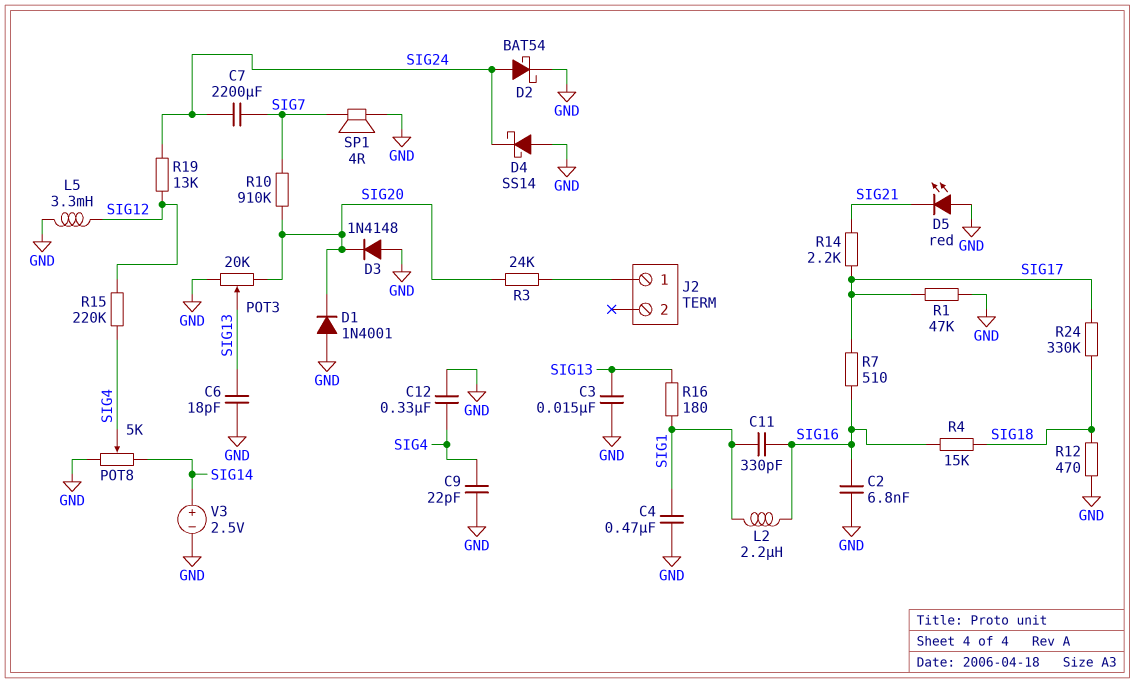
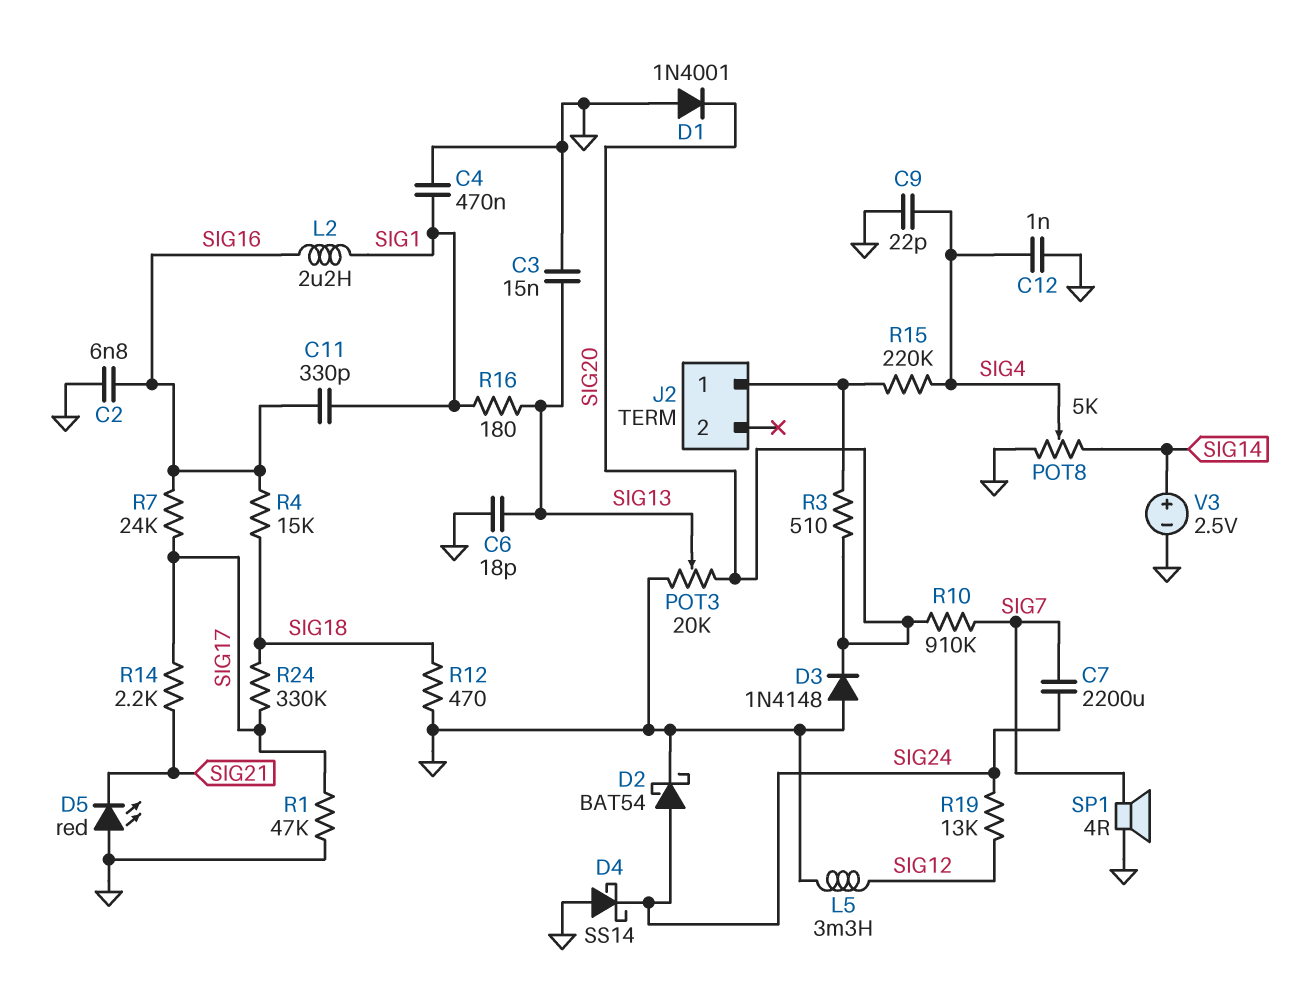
C12: 330nF (GND, SIG4) -> 1nF (GND, SIG4)
R3: 24k (J2/1, SIG20) -> 510 (J2/1, SIG20)
R7: 510 (SIG16, SIG17) -> 24k (SIG16, SIG17)
R15: 220k (SIG4, SIG12) -> 220k (J2/1, SIG4)

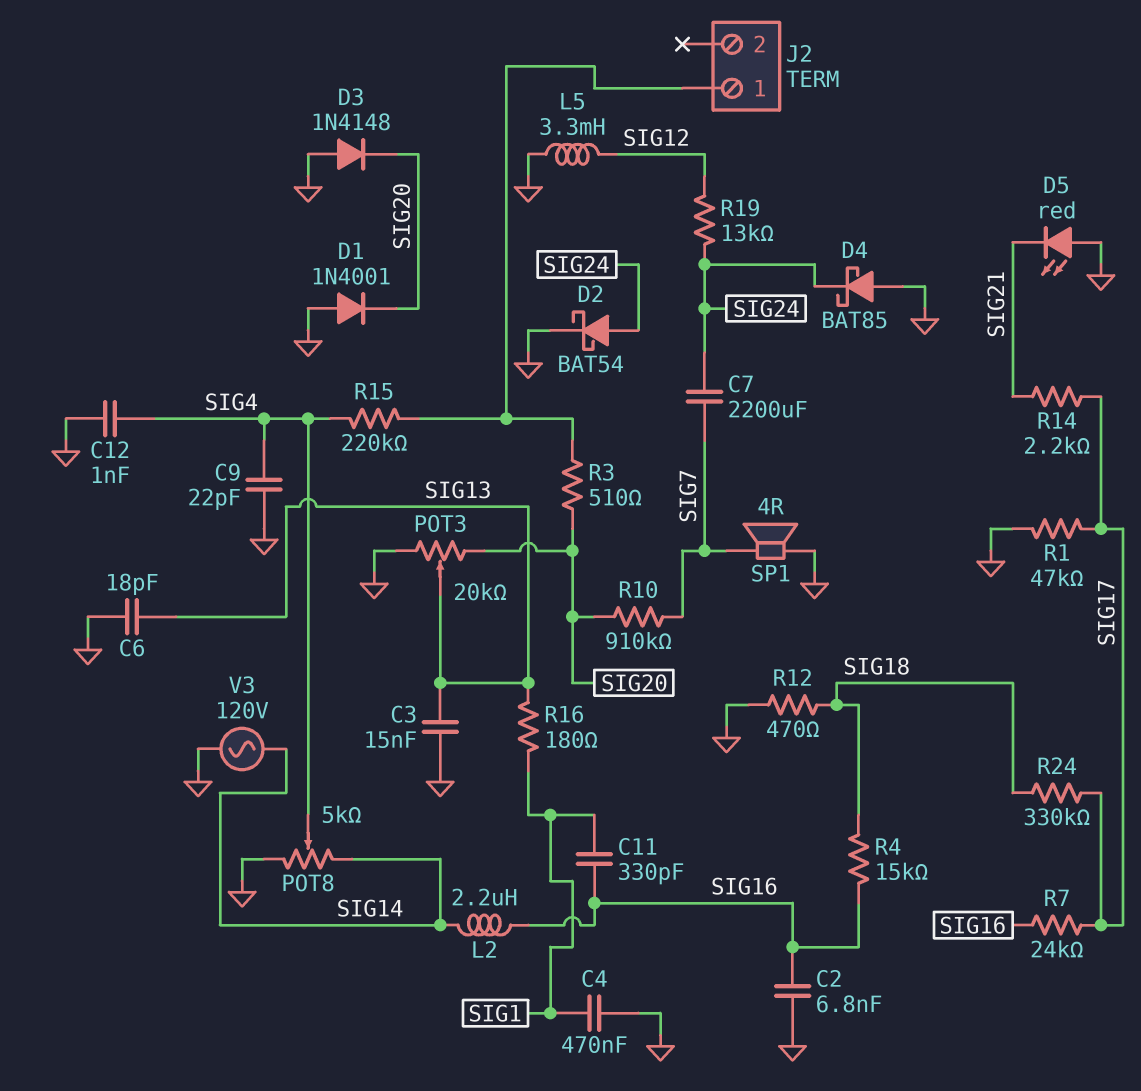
D4: schottky SS14 (A GND, K SIG24) -> schottky BAT85 (A GND, K SIG24)
L2: 2.2uH (SIG1, SIG16) -> 2.2uH (SIG14, SIG16)
V3: 2.5V (plus SIG14, minus GND) -> AC 120V (GND, SIG14)

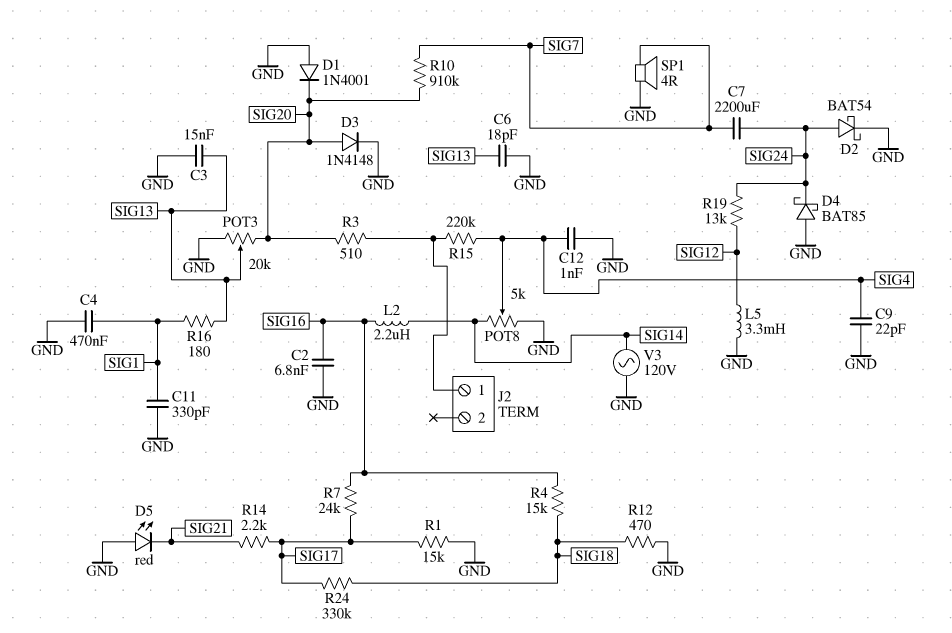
C11: 330pF (SIG1, SIG16) -> 330pF (GND, SIG1)
D3: diode 1N4148 (A GND, K SIG20) -> diode 1N4148 (A SIG20, K GND)
R1: 47k (GND, SIG17) -> 15k (GND, SIG17)

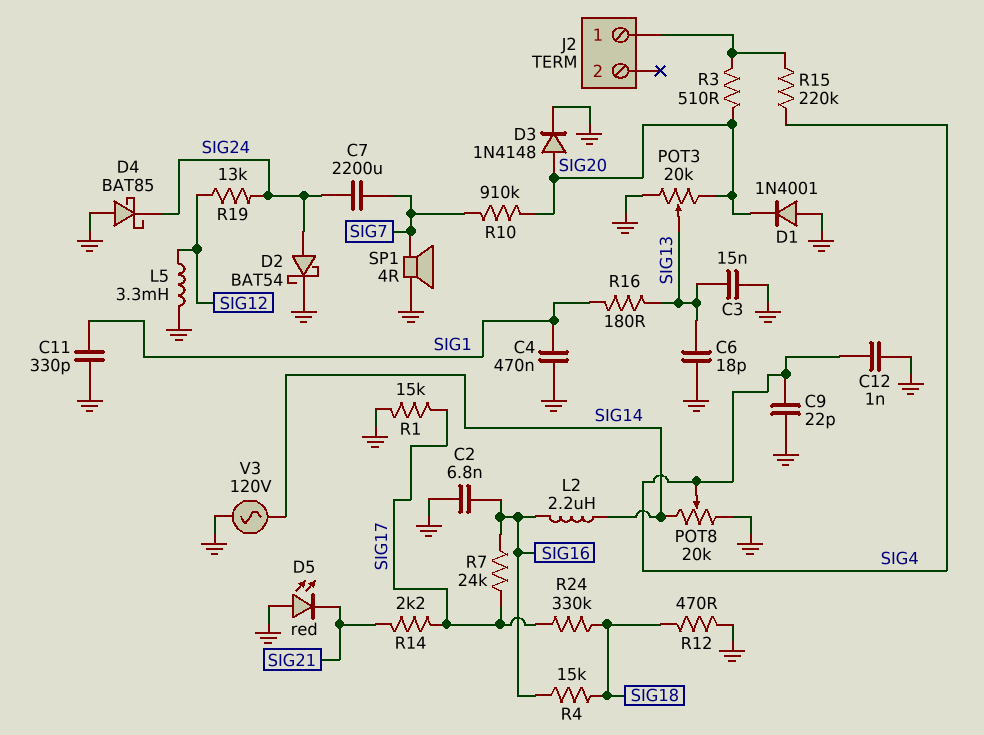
POT8: 5k (GND, SIG14, wiper SIG4) -> 20k (GND, SIG14, wiper SIG4)

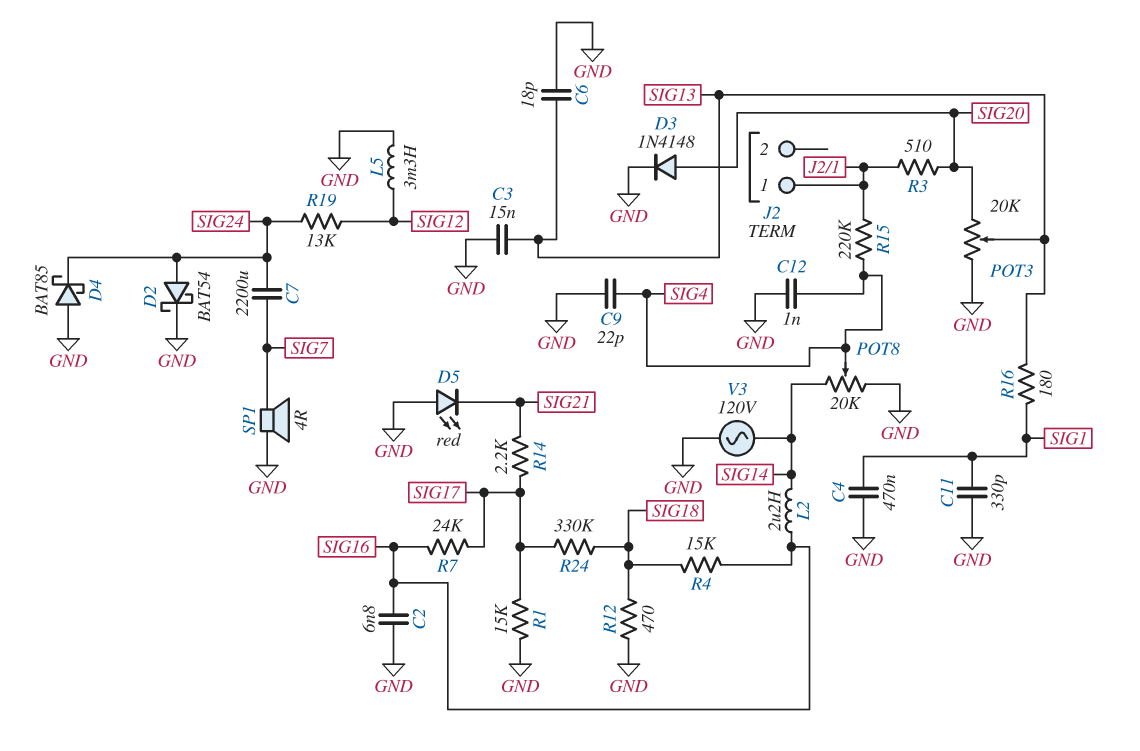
D1: diode 1N4001 (A GND, K SIG20) -> none
R10: 910k (SIG7, SIG20) -> none

